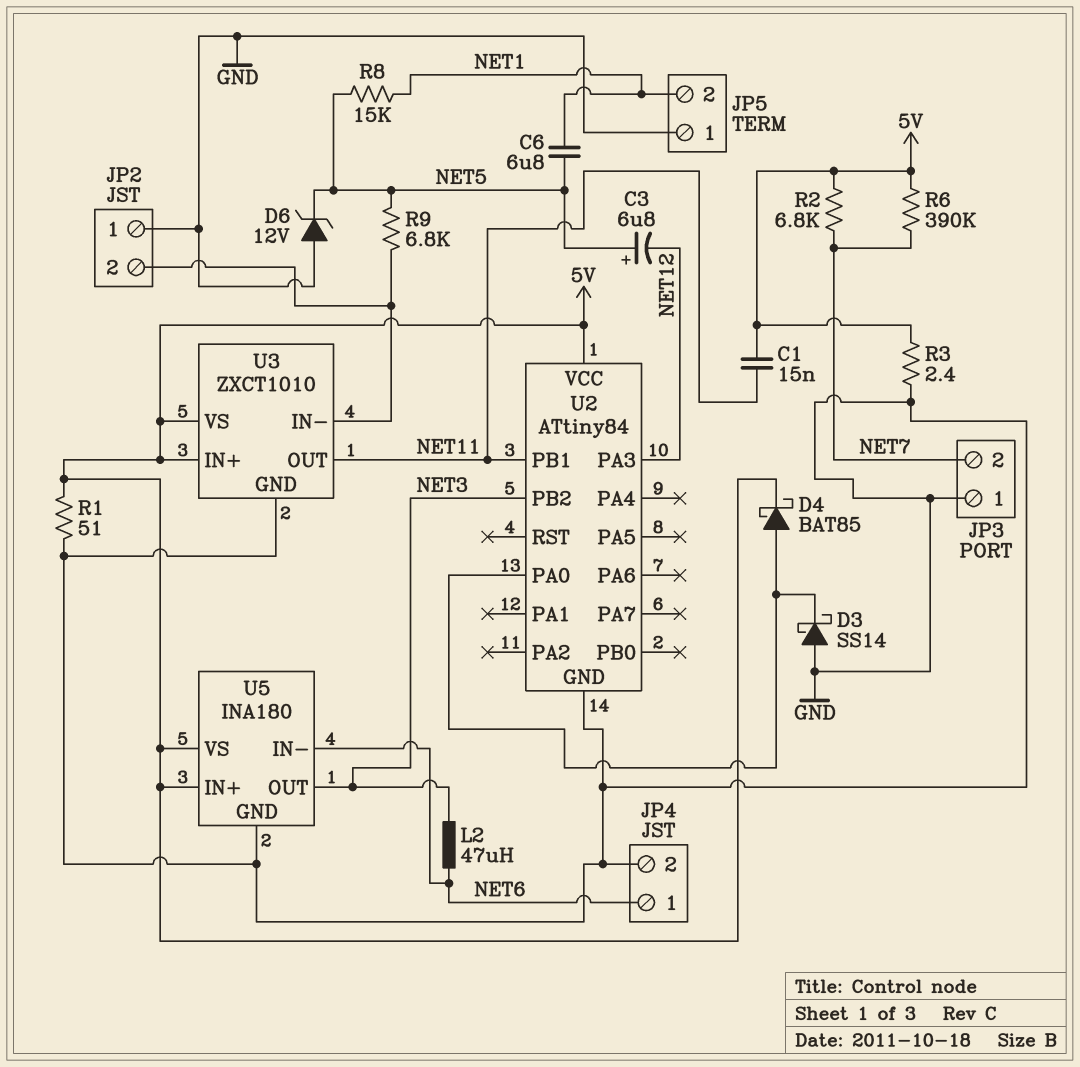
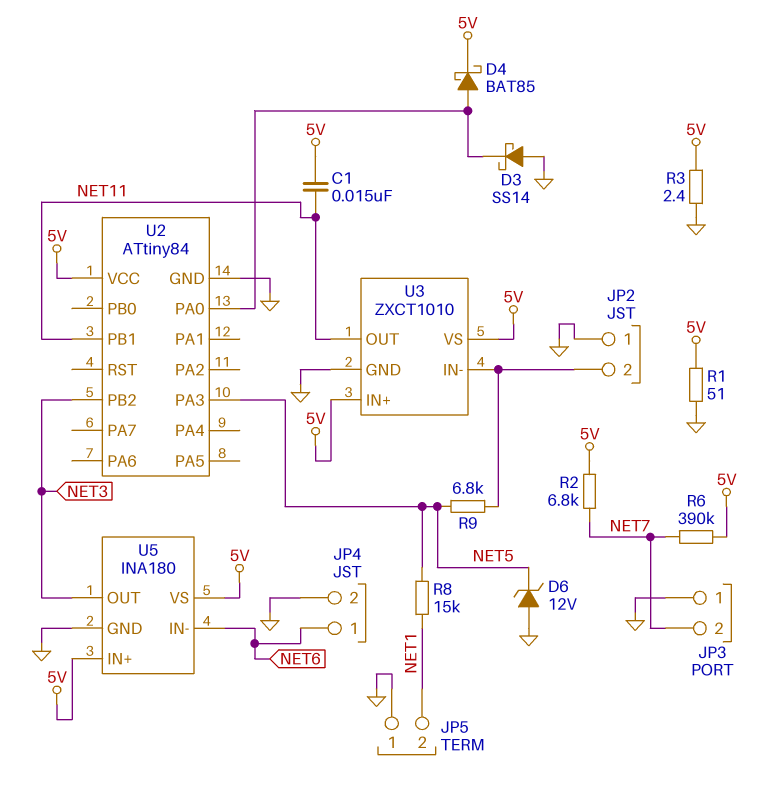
C3: 6.8uF (plus NET5, minus NET12) -> none
C6: 6.8uF (NET1, NET5) -> none
L2: 47uH (NET3, NET6) -> none
U2 pin PA3: NET12 -> NET5

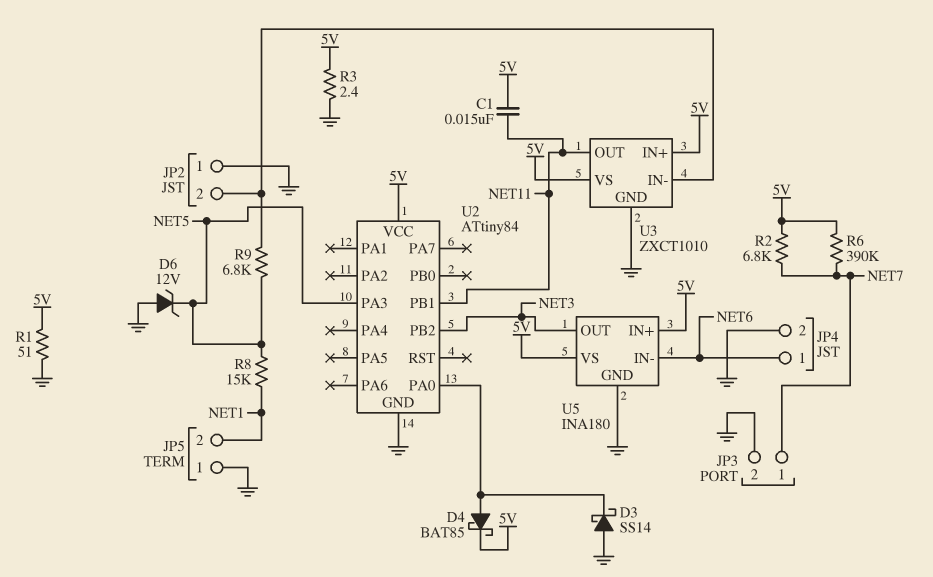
JP3 pin 1: GND -> NET7
JP3 pin 2: NET7 -> GND

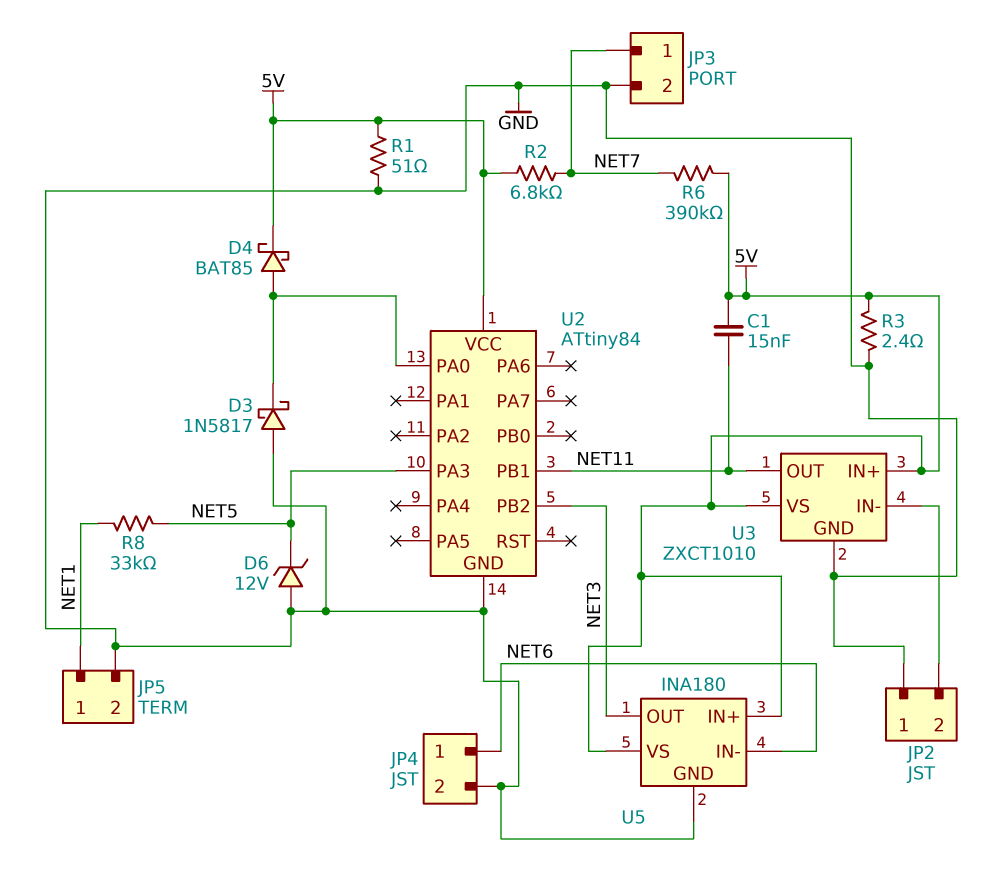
D3: schottky SS14 (A GND, K U2/PA0) -> schottky 1N5817 (A GND, K U2/PA0)
JP5 pin 1: GND -> NET1
JP5 pin 2: NET1 -> GND
R8: 15k (NET1, NET5) -> 33k (NET1, NET5)
R9: 6.8k (JP2/2, NET5) -> none

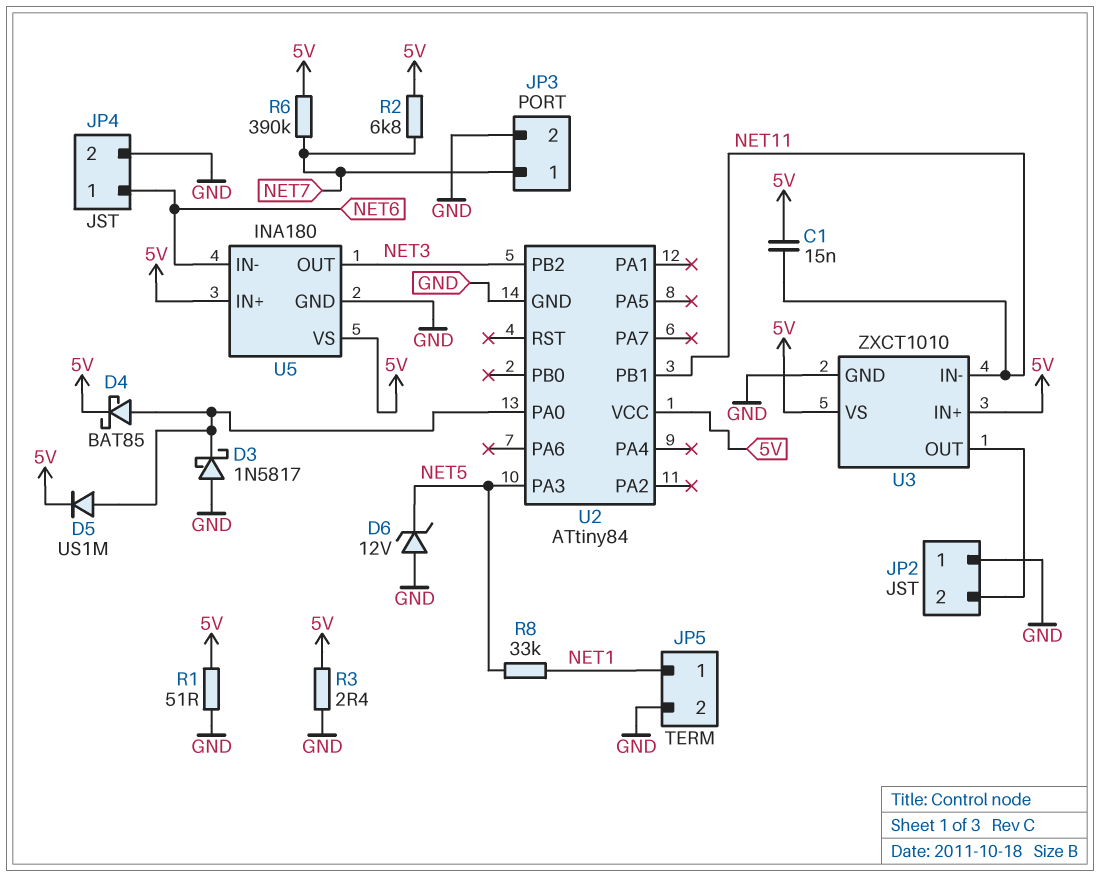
D5: none -> diode US1M (A U2/PA0, K 5V)
U3 pin IN-: JP2/2 -> NET11
U3 pin OUT: NET11 -> JP2/2

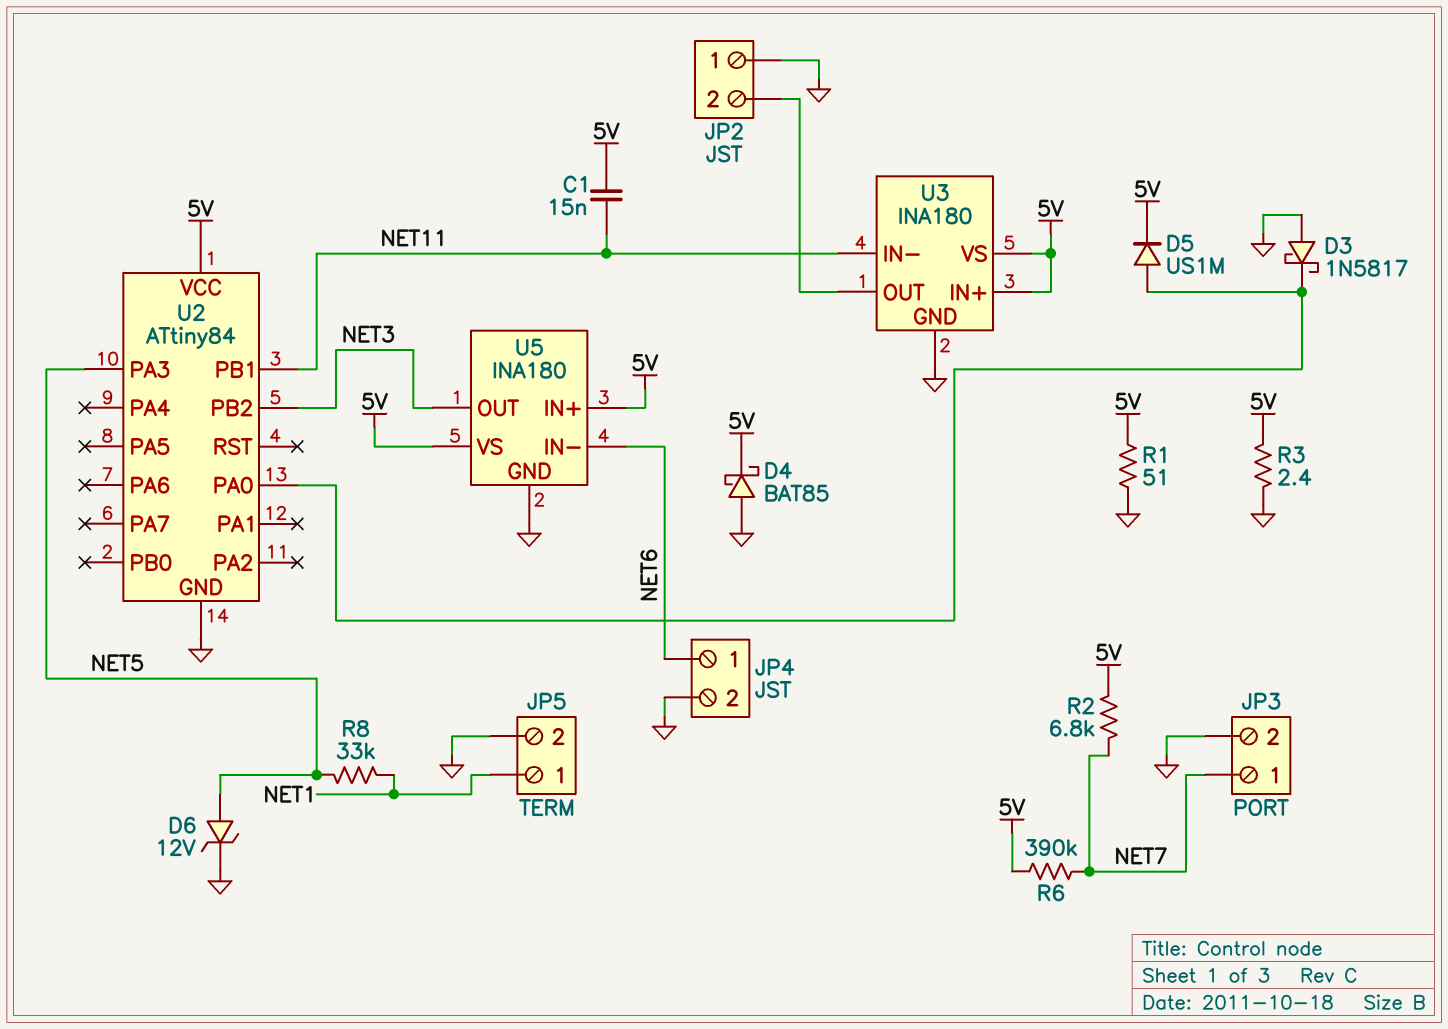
D4: schottky BAT85 (A U2/PA0, K 5V) -> schottky BAT85 (A GND, K 5V)
D6: zener 12V (A GND, K NET5) -> zener 12V (A NET5, K GND)
U3: ZXCT1010 -> INA180

